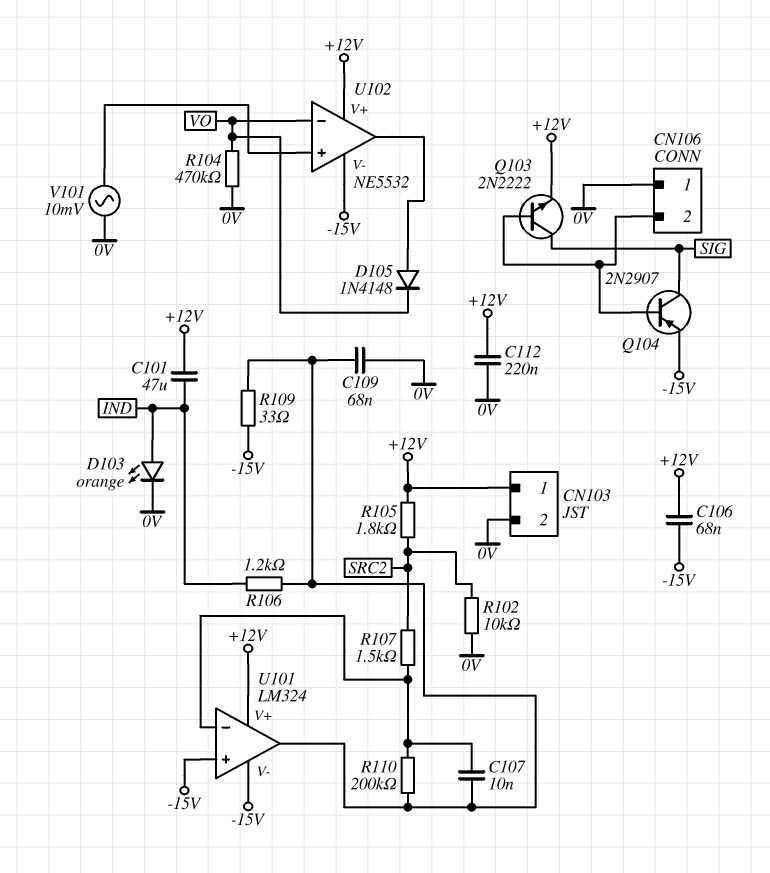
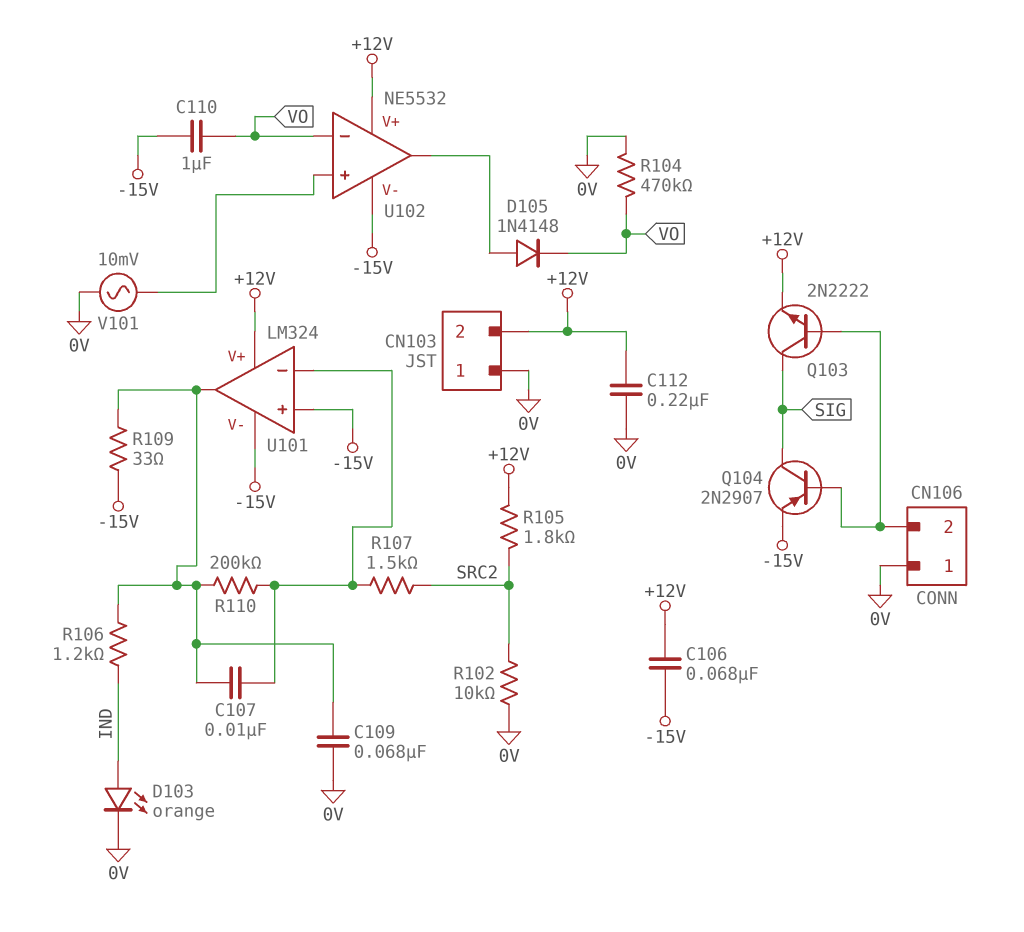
C101: 47uF (+12V, IND) -> none
C110: none -> 1uF (-15V, VO)
CN103 pin 1: +12V -> 0V
CN103 pin 2: 0V -> +12V

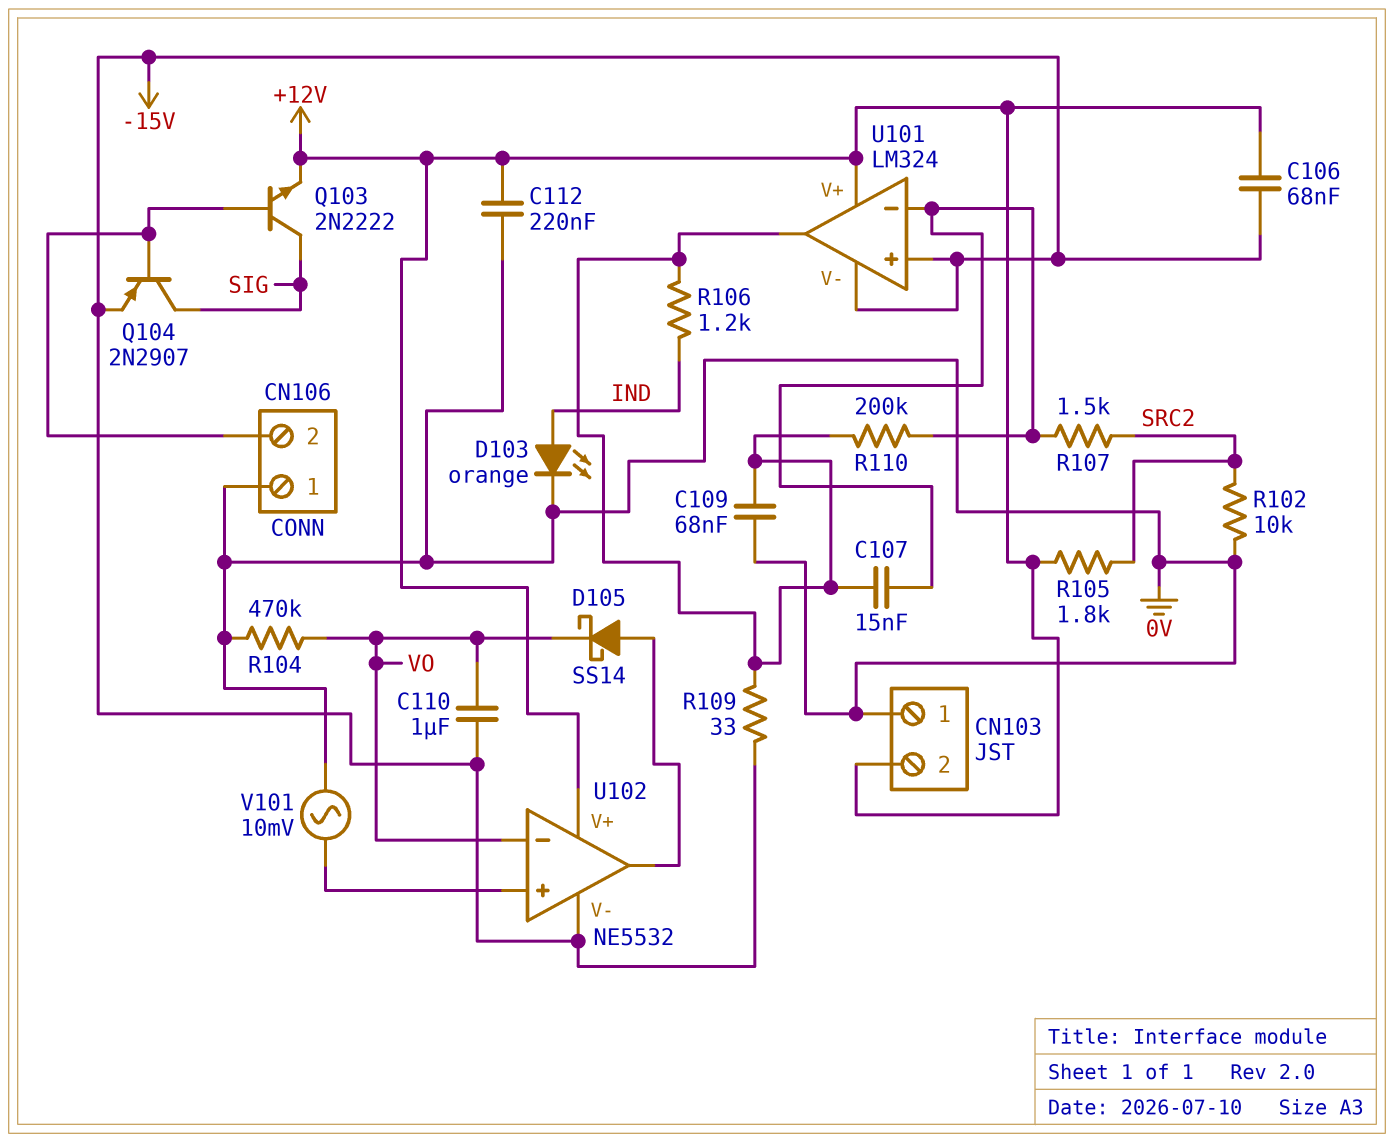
C107: 10nF (U101/in-, U101/out) -> 15nF (U101/in-, U101/out)
D105: diode 1N4148 (A U102/out, K VO) -> schottky SS14 (A U102/out, K VO)

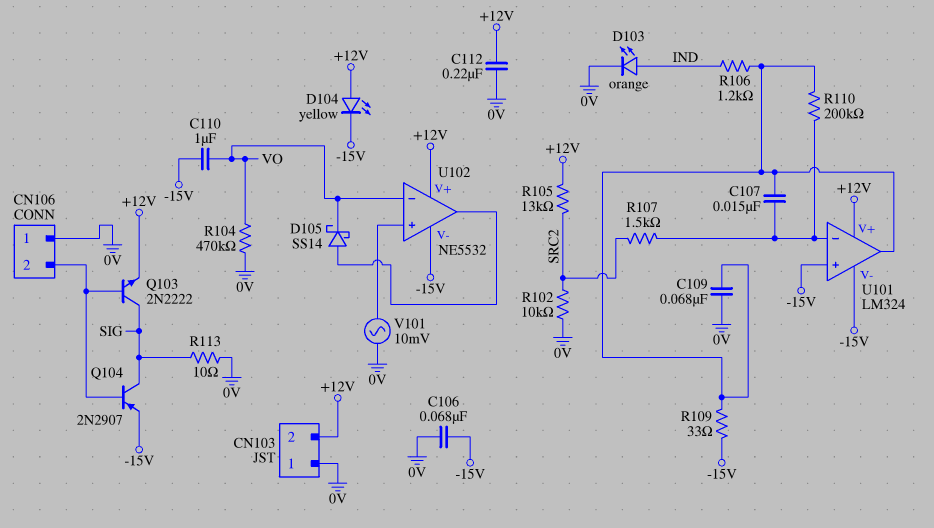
C106: 68nF (+12V, -15V) -> 68nF (-15V, 0V)
D104: none -> LED yellow (A +12V, K -15V)
R105: 1.8k (+12V, SRC2) -> 13k (+12V, SRC2)
R113: none -> 10 (0V, SIG)

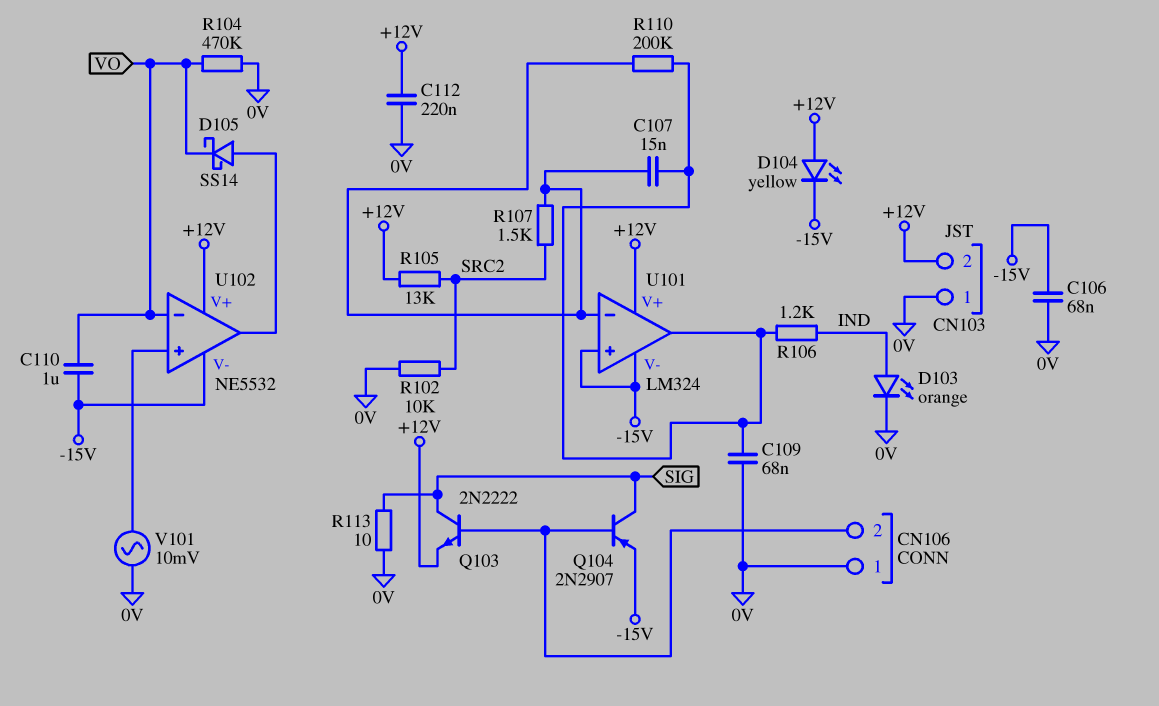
R109: 33 (-15V, U101/out) -> none

